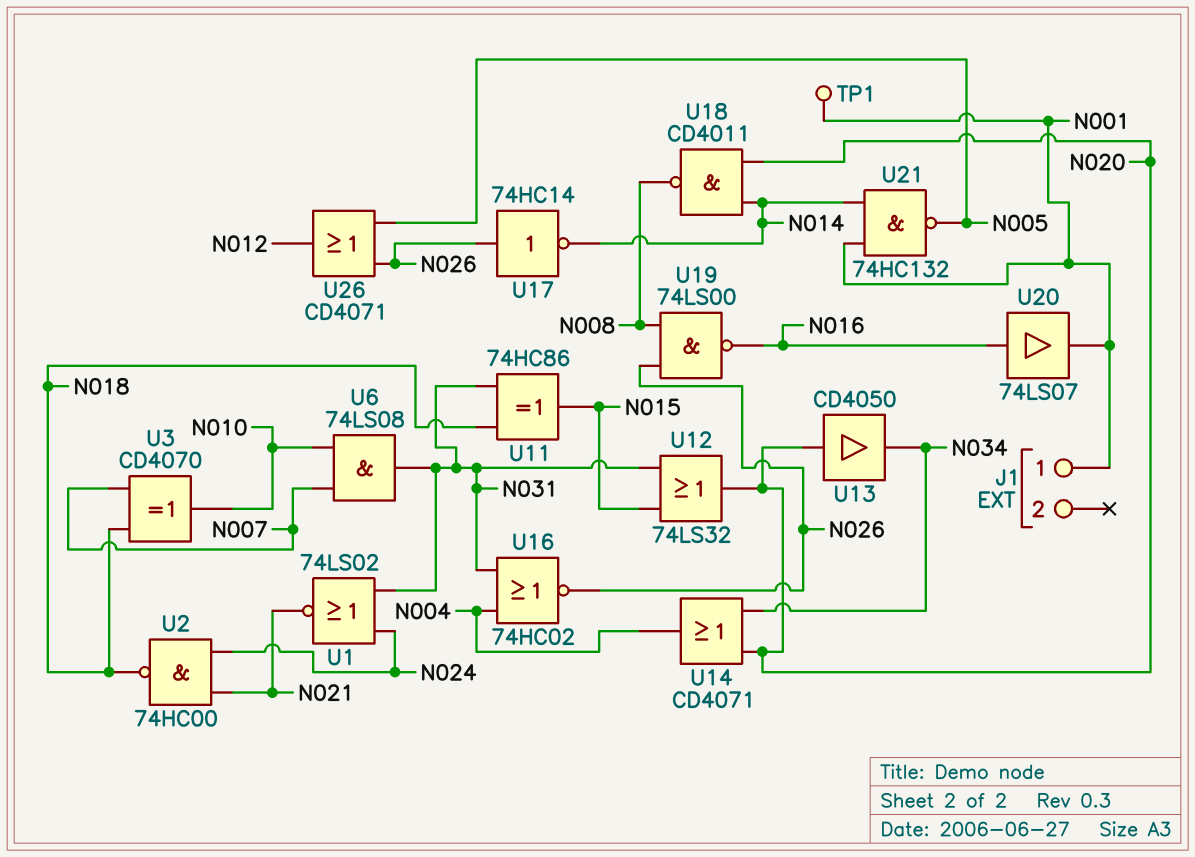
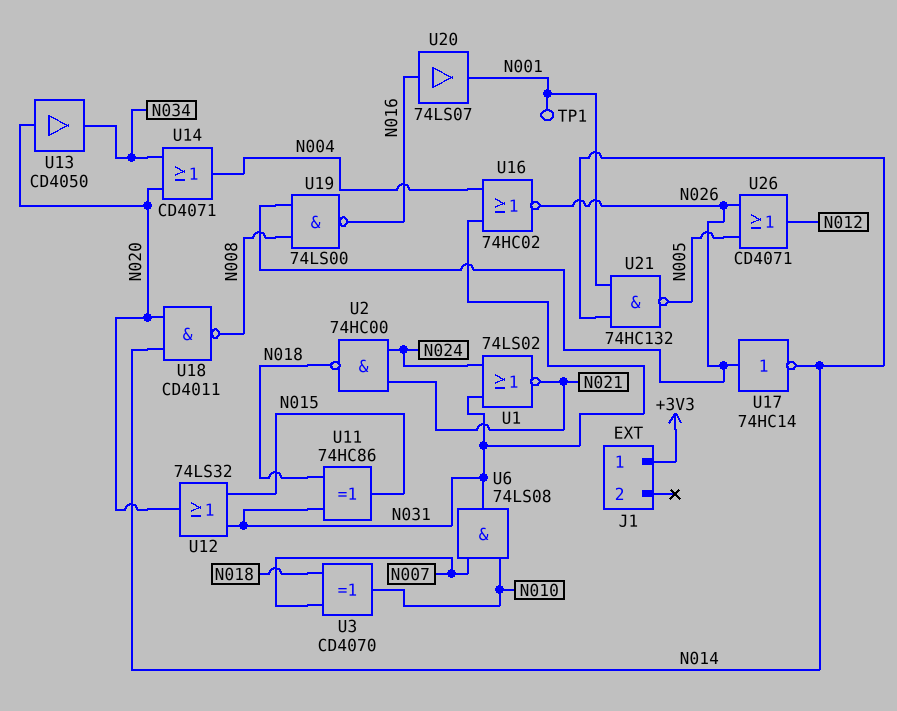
J1 pin 1: N001 -> +3V3

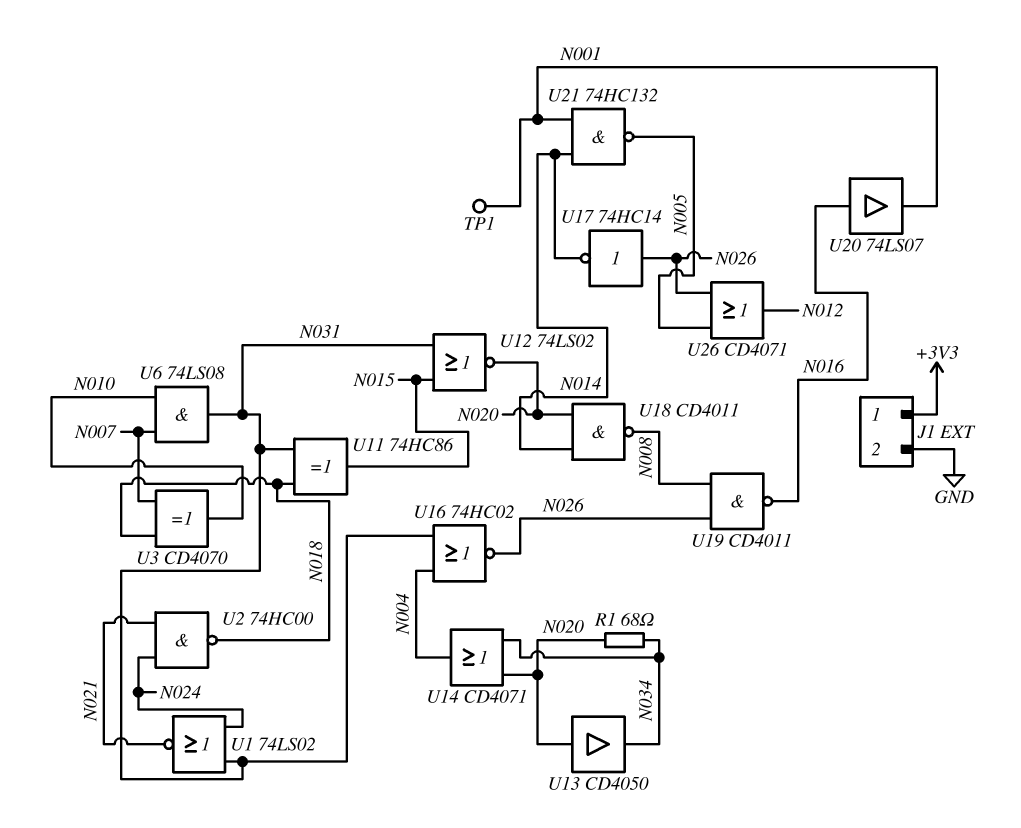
J1 pin 2: none -> GND
R1: none -> 68 (N020, N034)
U12: OR 74LS32 (in N015, in N031, out N020) -> NOR 74LS02 (in N015, in N031, out N020)
U19: NAND 74LS00 (in N008, in N026, out N016) -> NAND CD4011 (in N008, in N026, out N016)

